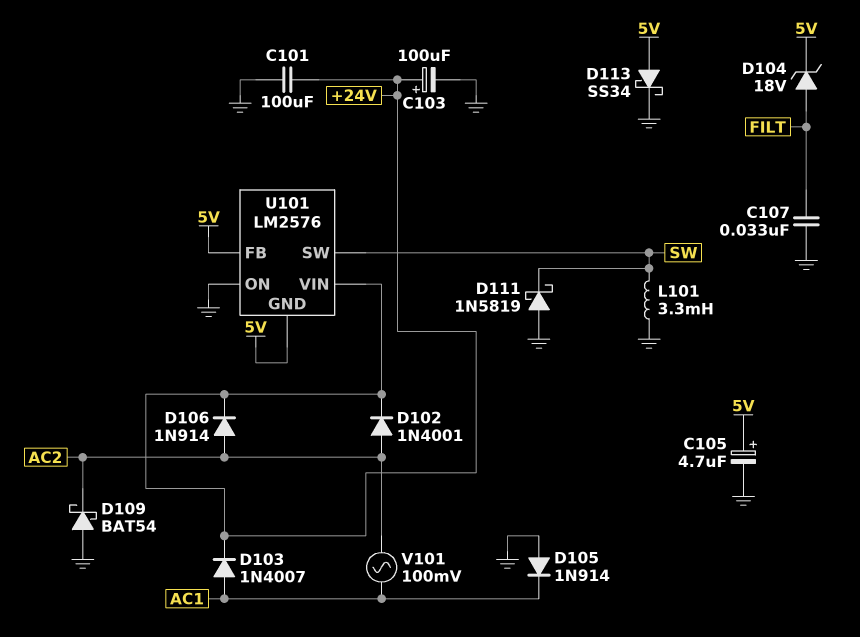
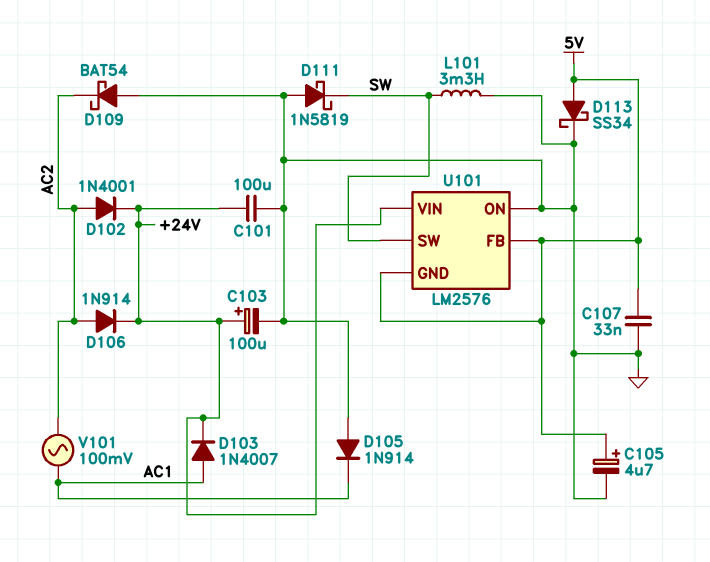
C107: 33nF (FILT, GND) -> 33nF (5V, GND)
D104: zener 18V (A FILT, K 5V) -> none

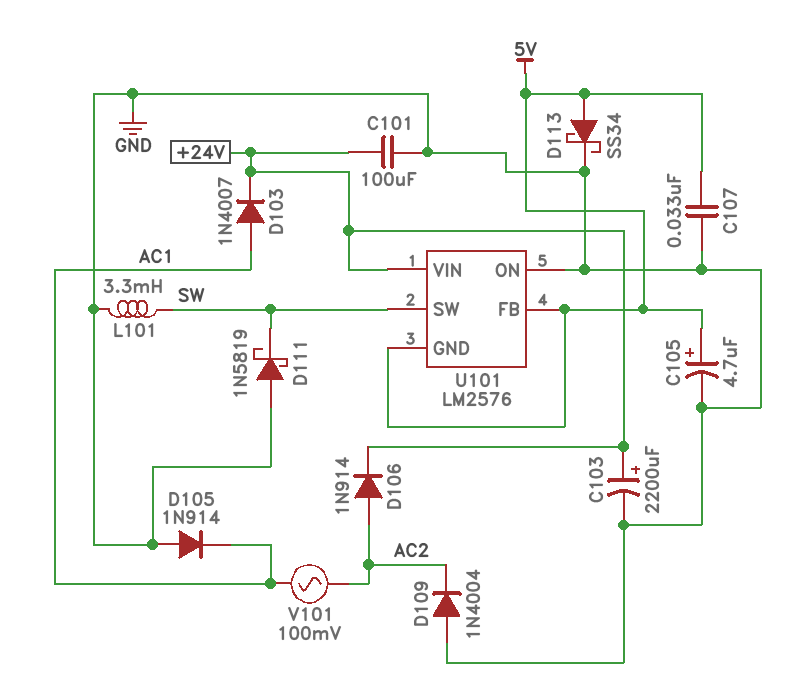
C103: 100uF (plus +24V, minus GND) -> 2200uF (plus +24V, minus GND)
D102: diode 1N4001 (A AC2, K +24V) -> none
D109: schottky BAT54 (A GND, K AC2) -> diode 1N4004 (A GND, K AC2)

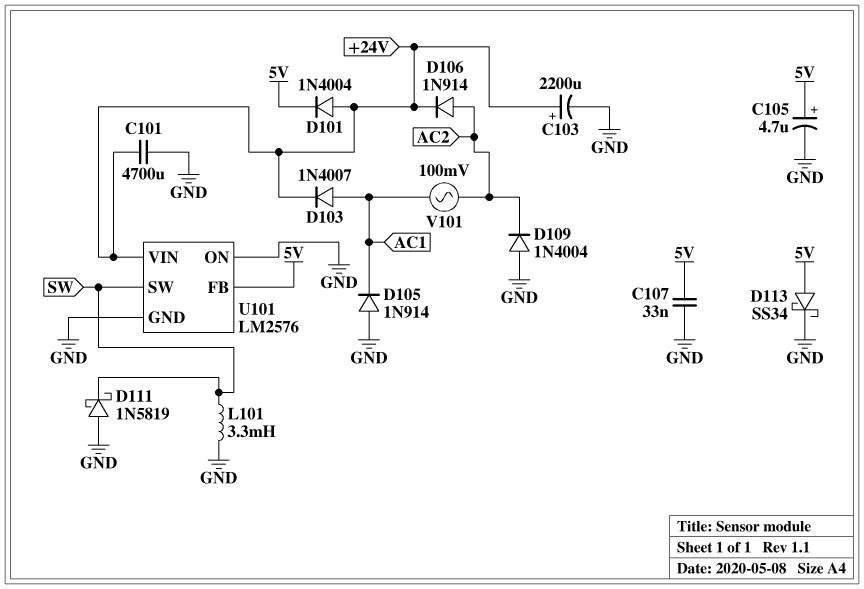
C101: 100uF (+24V, GND) -> 4700uF (+24V, GND)
D101: none -> diode 1N4004 (A +24V, K 5V)
U101 pin GND: 5V -> GND

